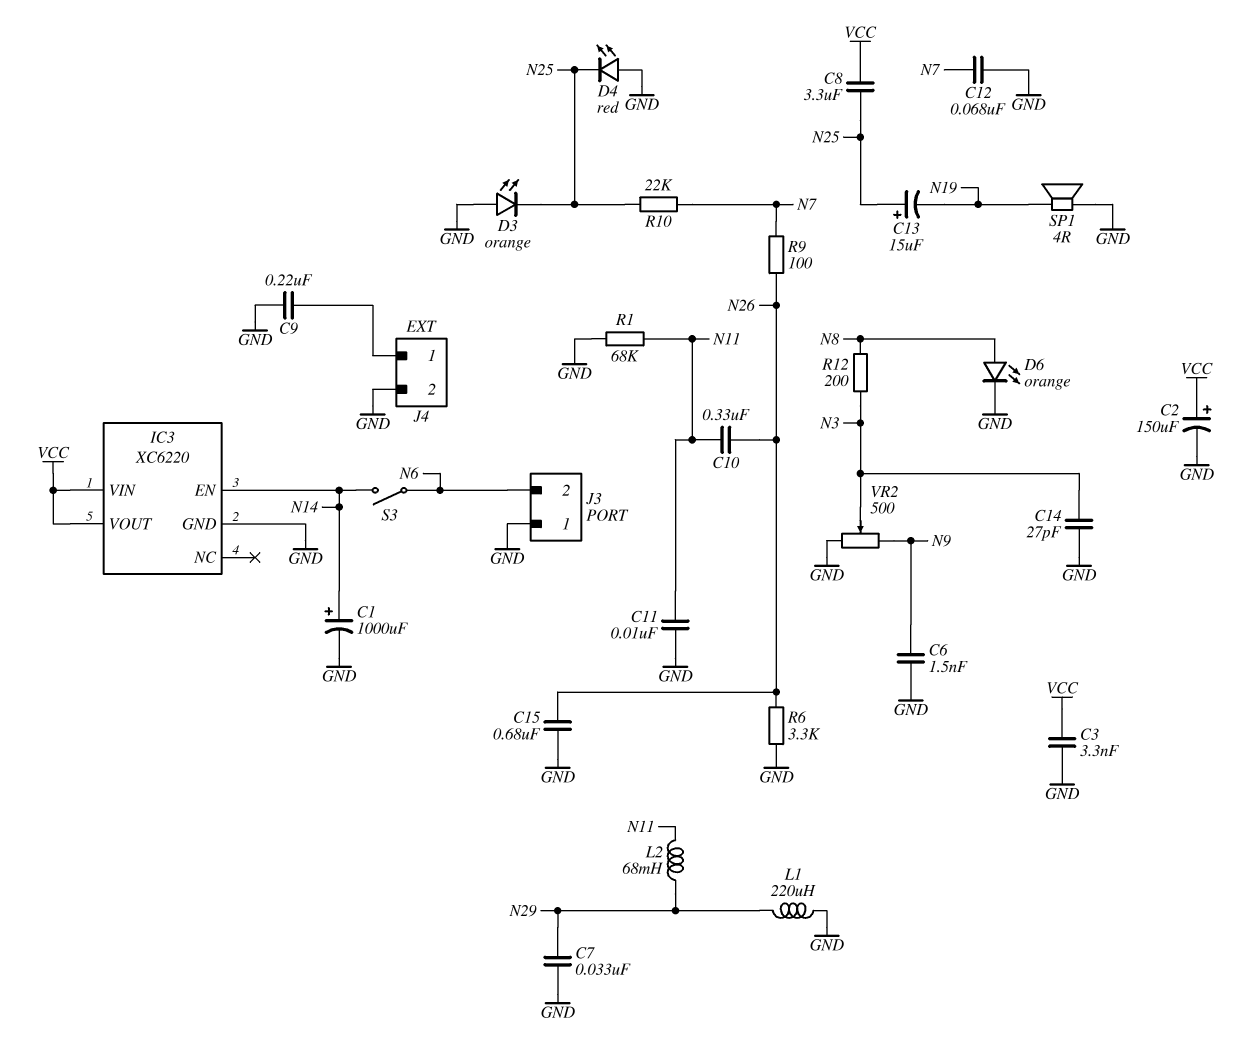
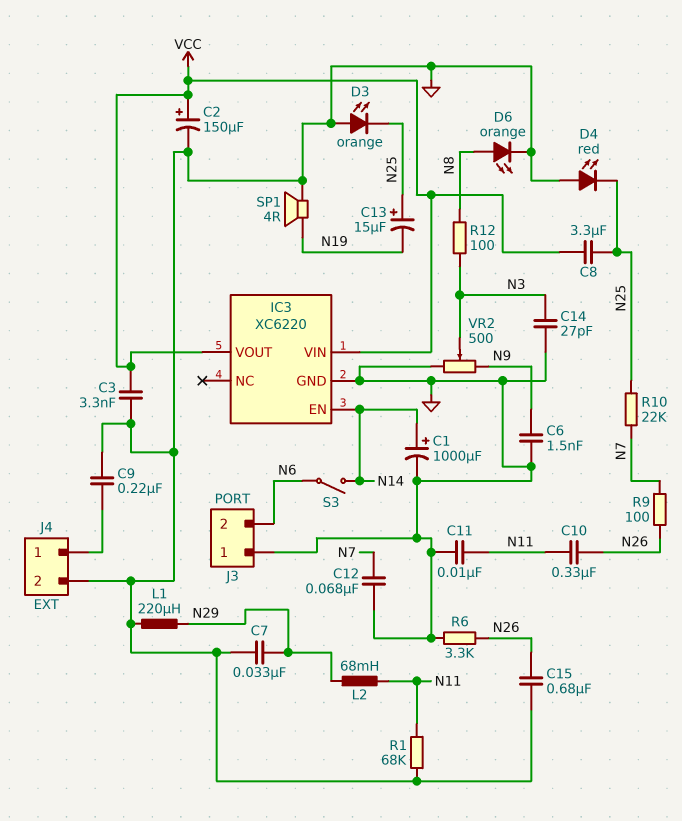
R12: 200 (N3, N8) -> 100 (N3, N8)

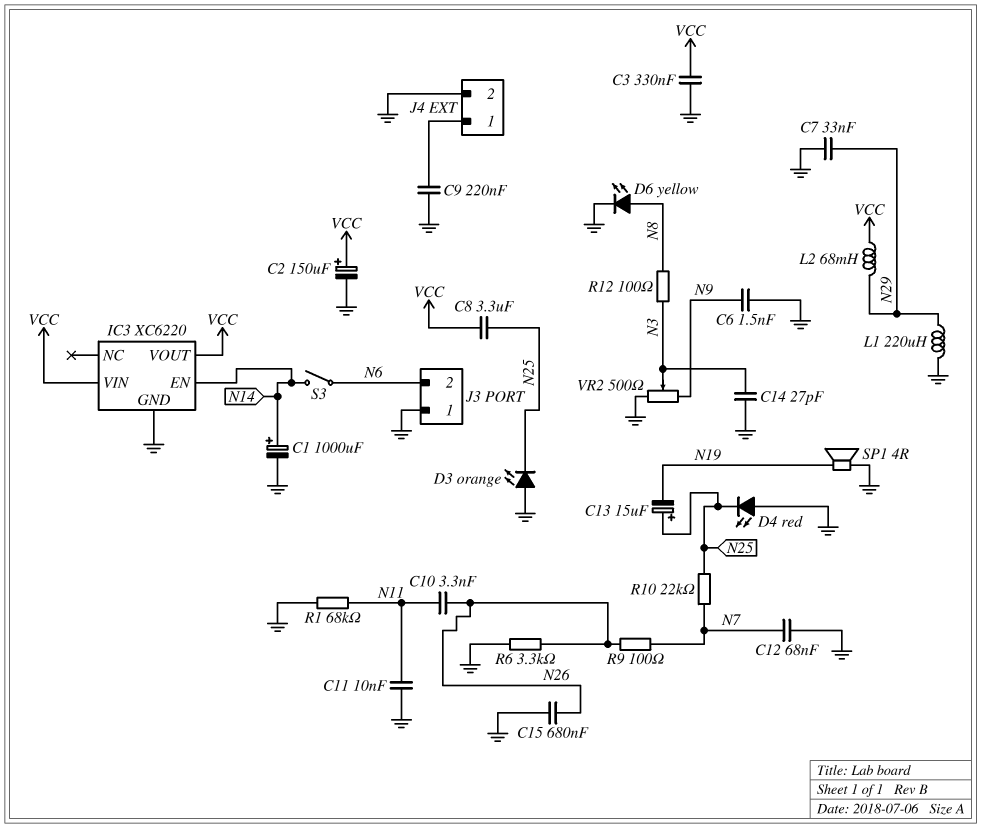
C3: 3.3nF (GND, VCC) -> 330nF (GND, VCC)
C10: 330nF (N11, N26) -> 3.3nF (N11, N26)
D6: LED orange (A N8, K GND) -> LED yellow (A N8, K GND)
L2: 68mH (N11, N29) -> 68mH (N29, VCC)

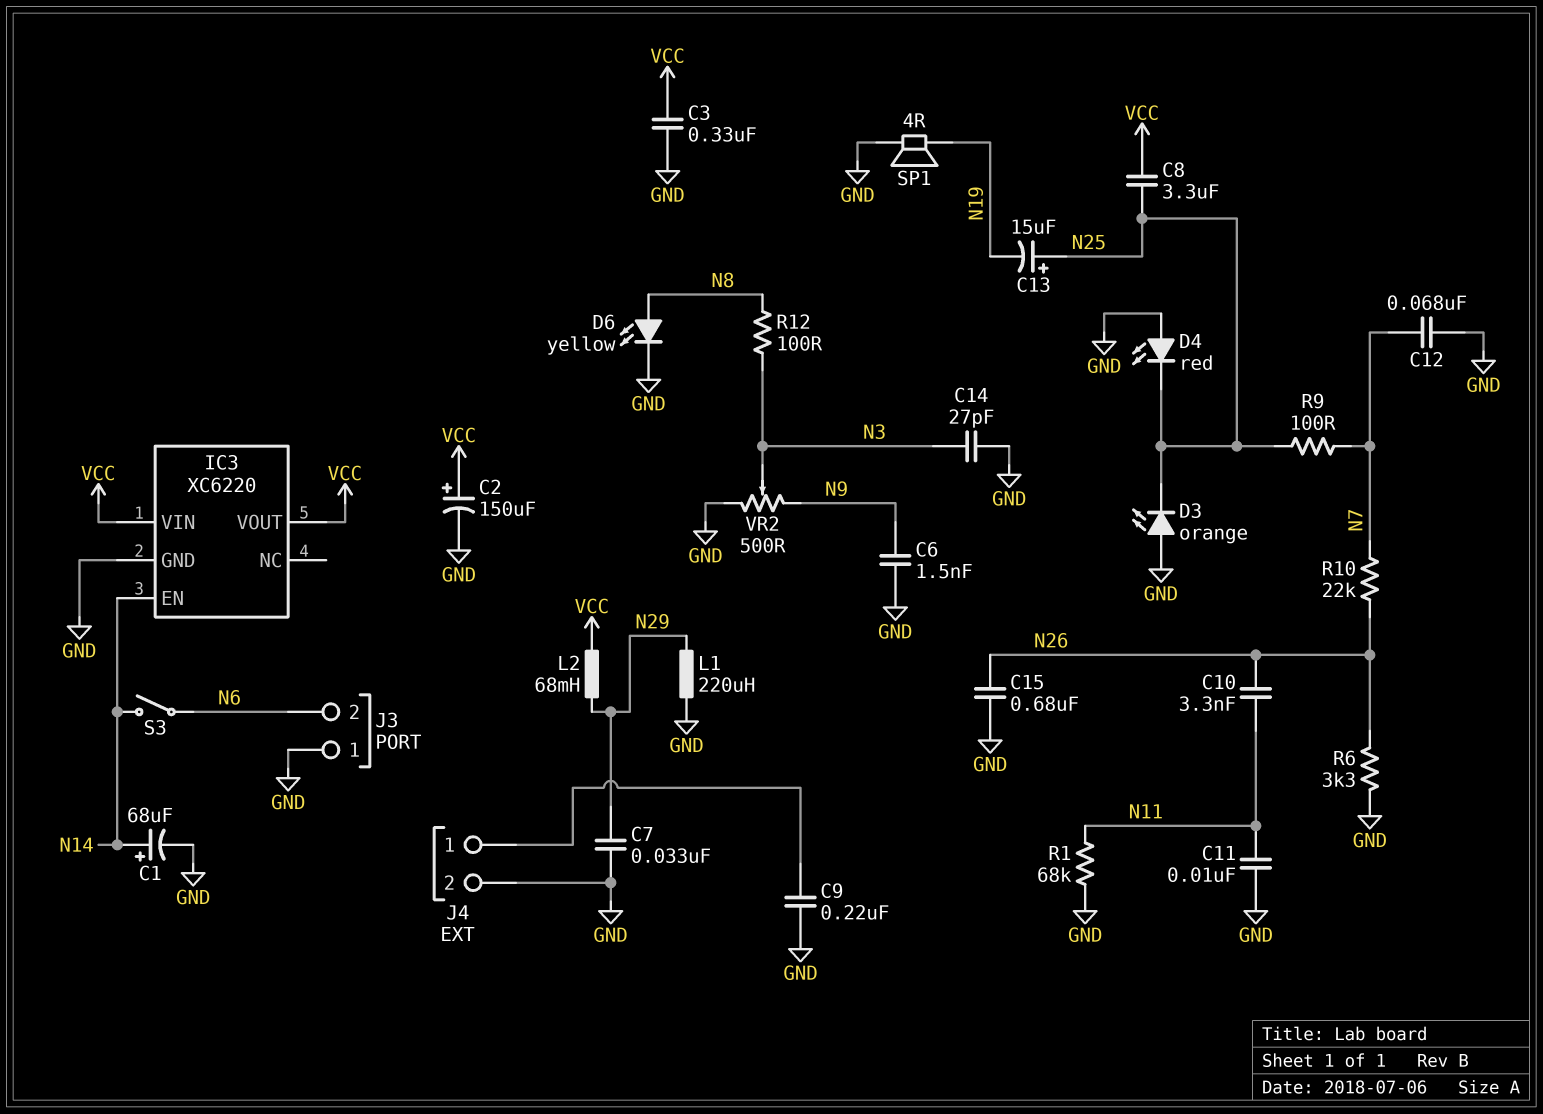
C1: 1000uF (plus N14, minus GND) -> 68uF (plus N14, minus GND)
R9: 100 (N7, N26) -> 100 (N7, N25)
R10: 22k (N7, N25) -> 22k (N7, N26)

